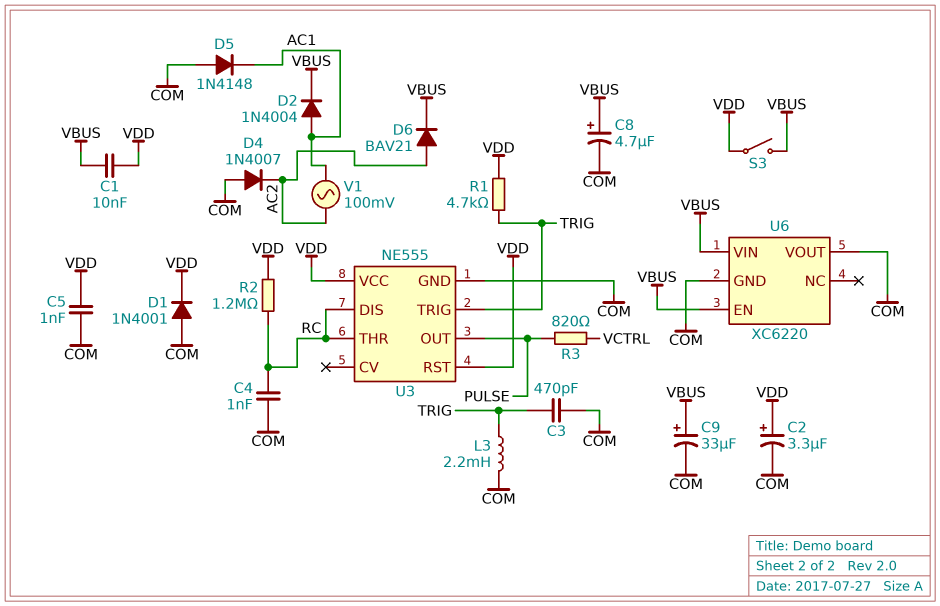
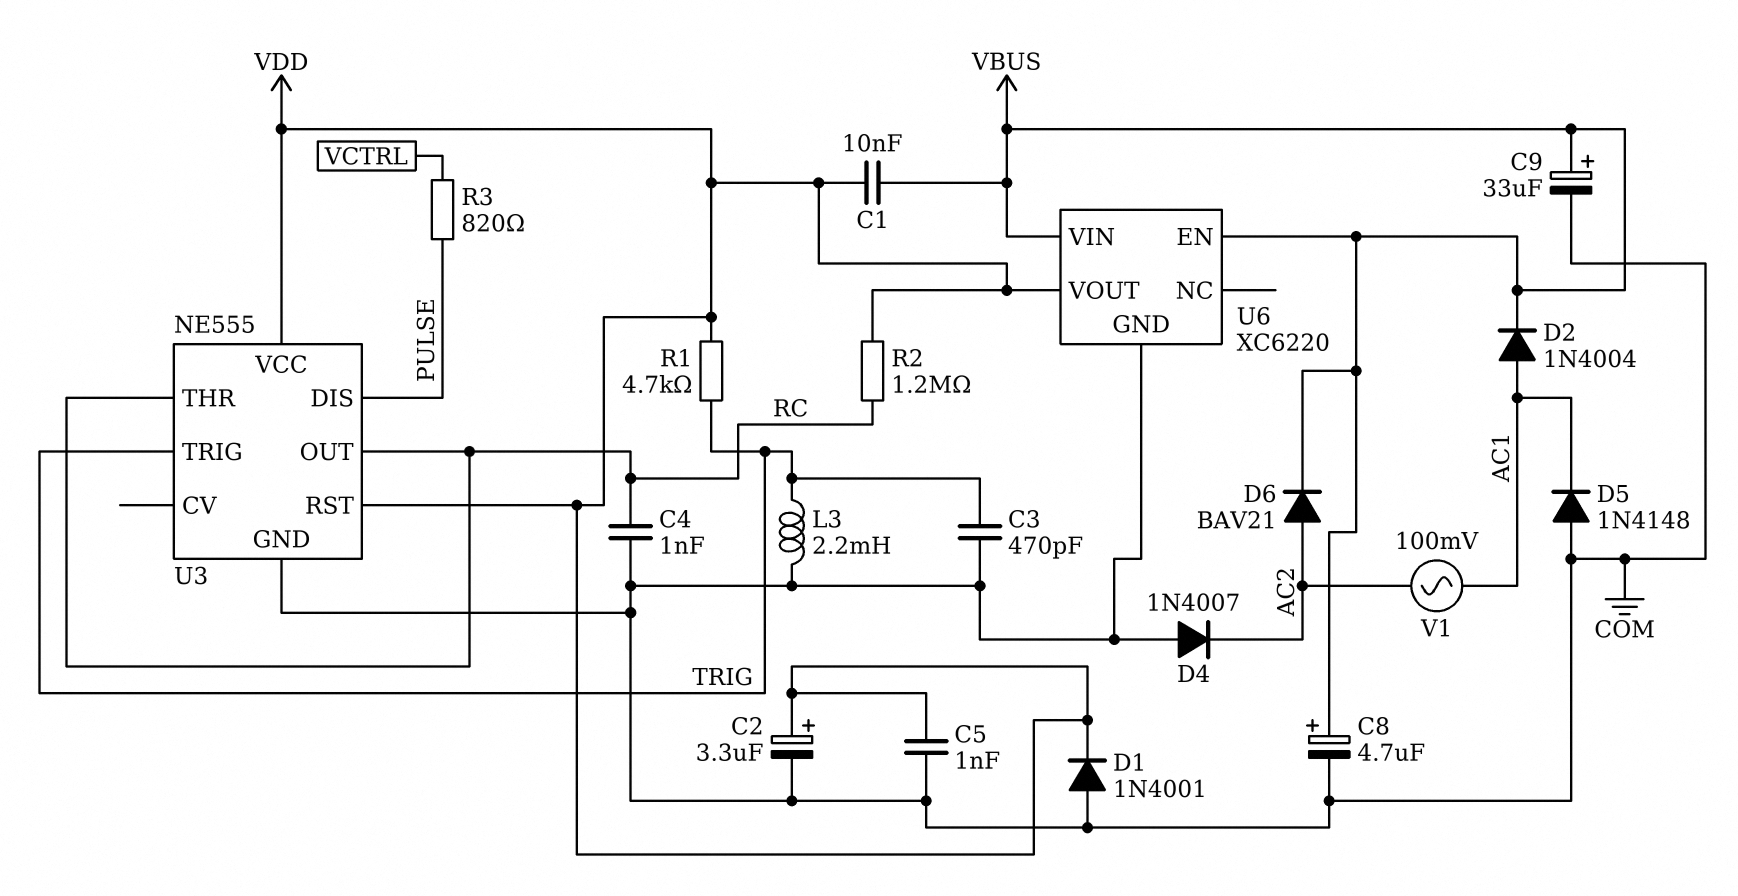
S3: switch (VBUS, VDD) -> none
U3 pin DIS: RC -> PULSE
U3 pin OUT: PULSE -> RC
U6 pin VOUT: COM -> VDD

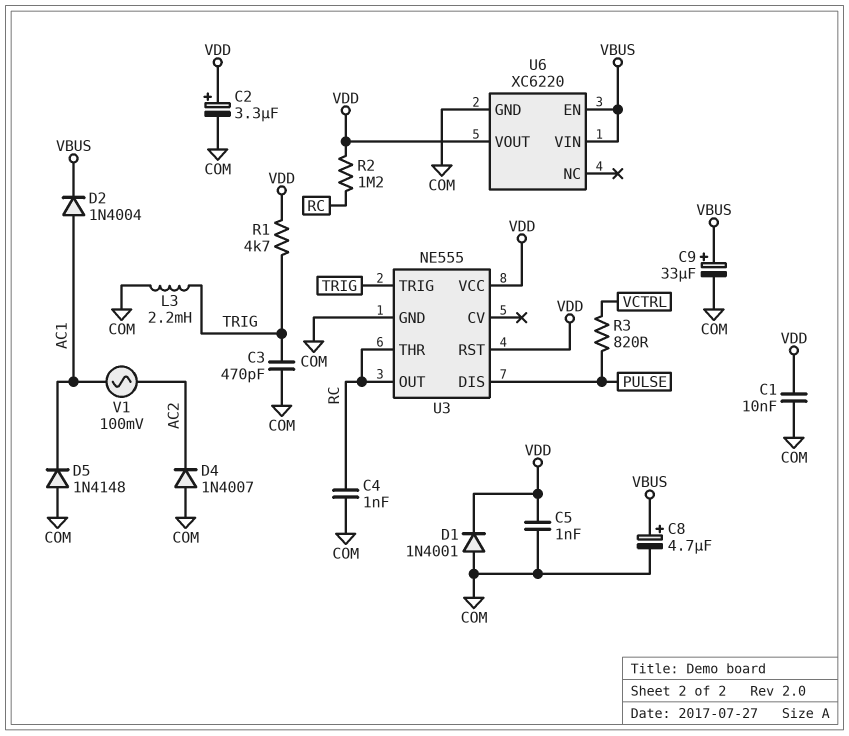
C1: 10nF (VBUS, VDD) -> 10nF (COM, VDD)
D6: diode BAV21 (A AC2, K VBUS) -> none

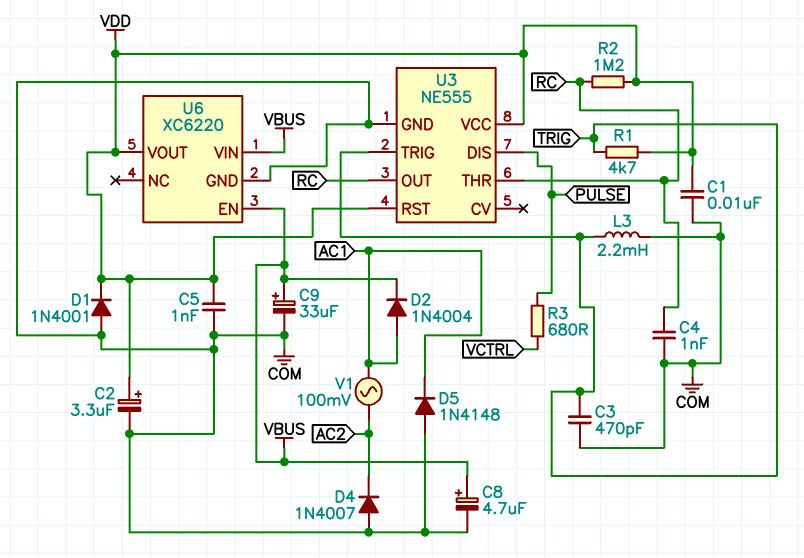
R3: 820 (PULSE, VCTRL) -> 680 (PULSE, VCTRL)

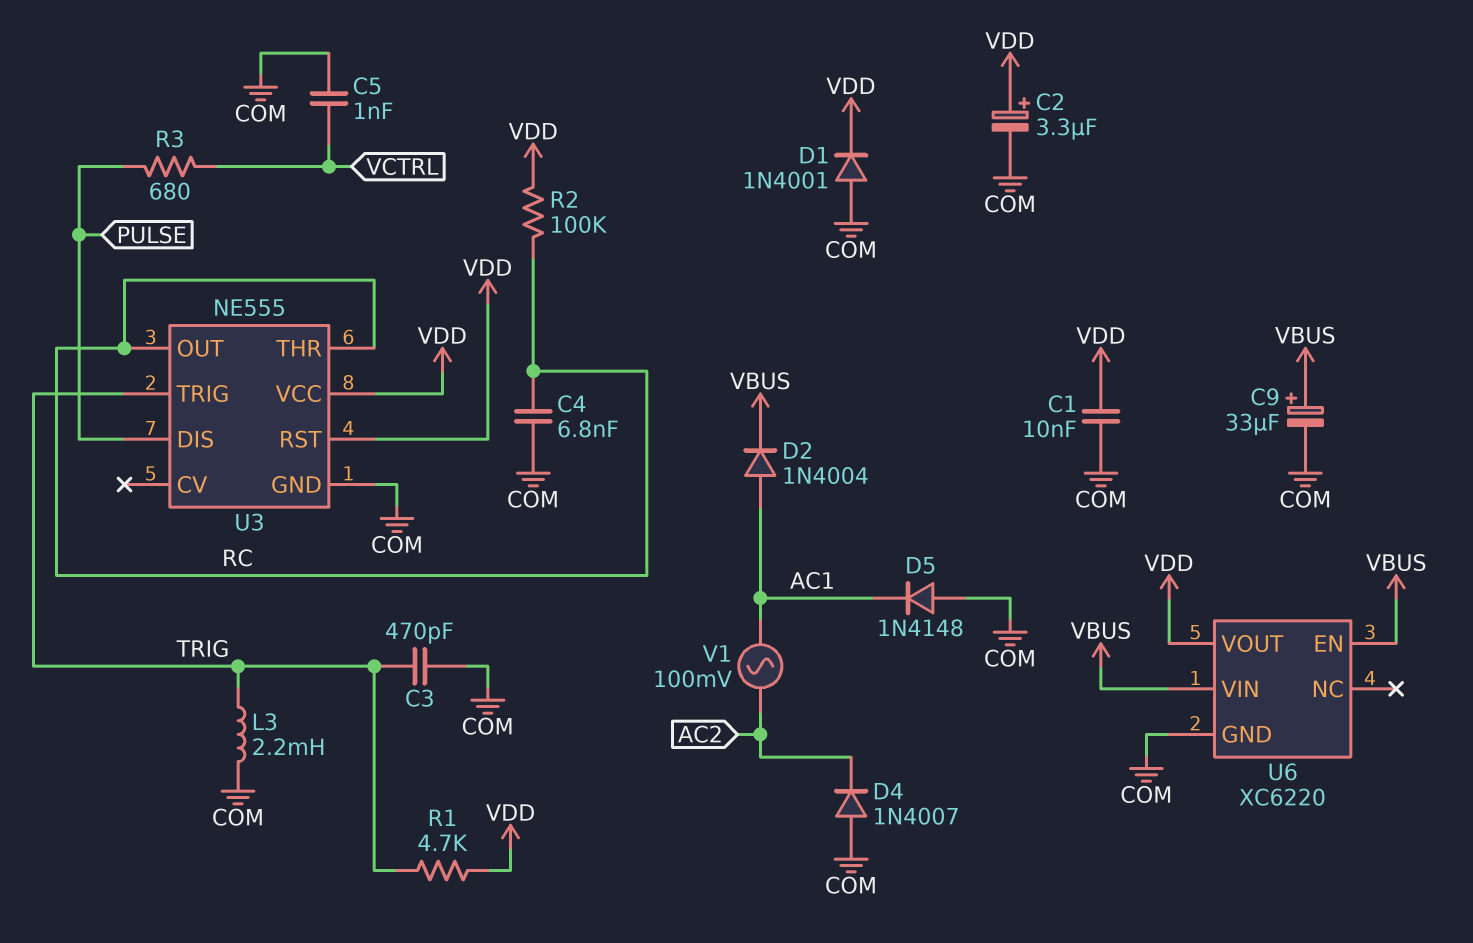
C4: 1nF (COM, RC) -> 6.8nF (COM, RC)
C5: 1nF (COM, VDD) -> 1nF (COM, VCTRL)
C8: 4.7uF (plus VBUS, minus COM) -> none
R2: 1.2M (RC, VDD) -> 100k (RC, VDD)

